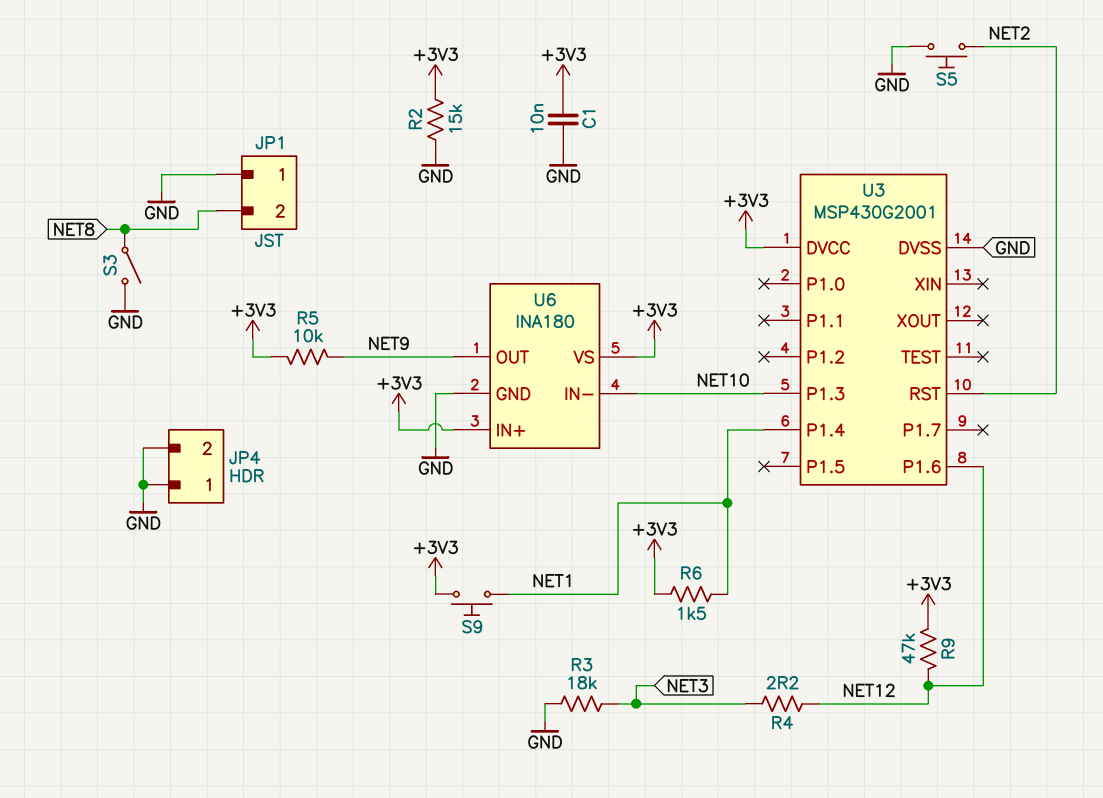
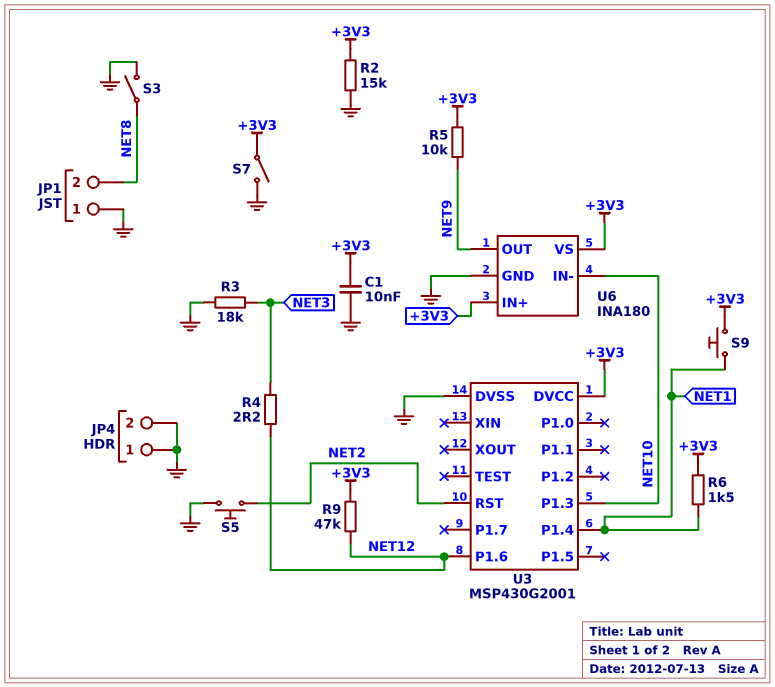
S7: none -> switch (+3V3, GND)

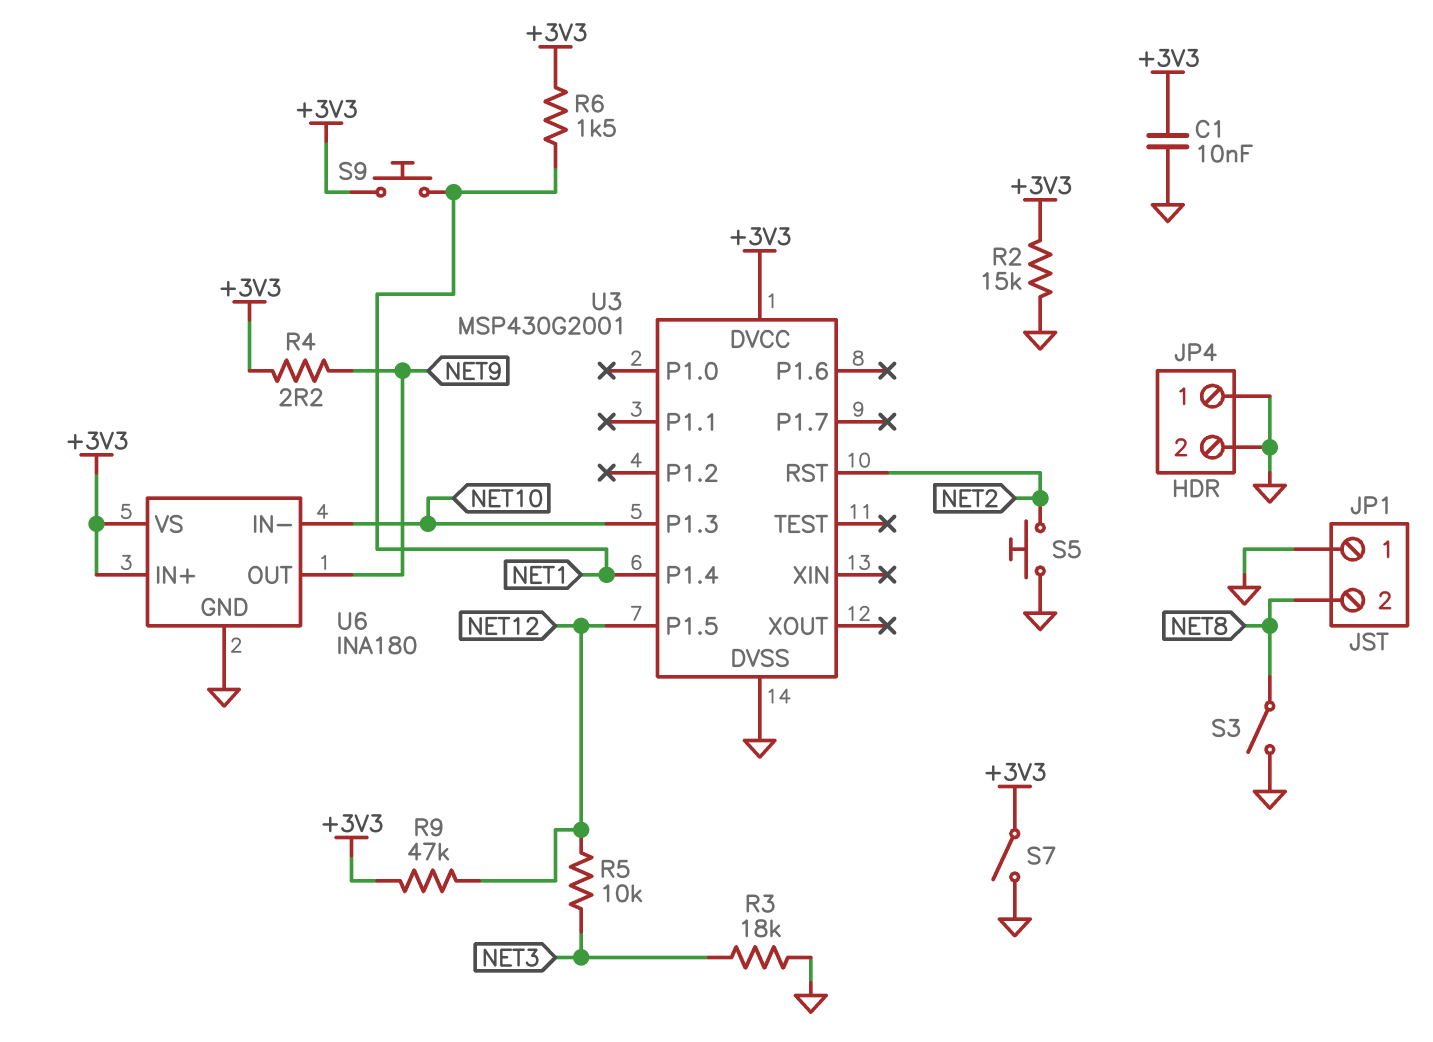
R4: 2.2 (NET3, NET12) -> 2.2 (+3V3, NET9)
R5: 10k (+3V3, NET9) -> 10k (NET3, NET12)
U3 pin P1.5: none -> NET12
U3 pin P1.6: NET12 -> none

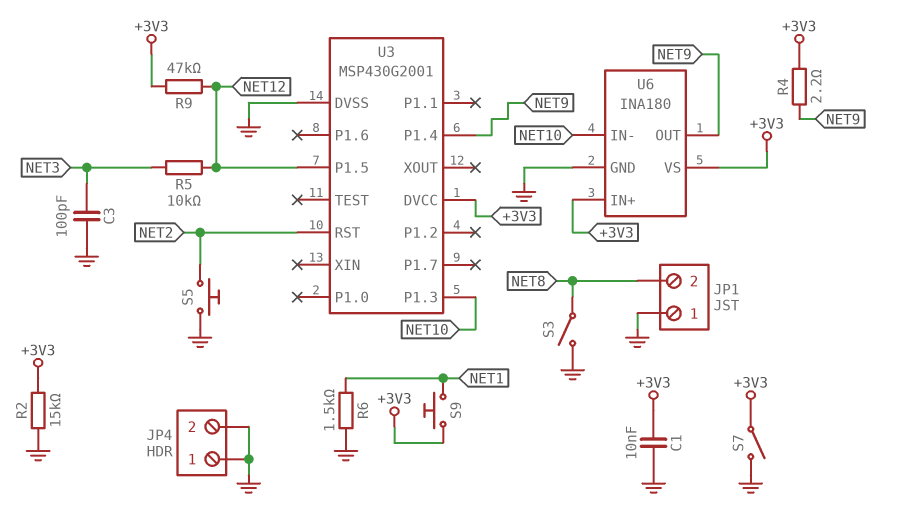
C3: none -> 100pF (GND, NET3)
R3: 18k (GND, NET3) -> none
R6: 1.5k (+3V3, NET1) -> 1.5k (GND, NET1)
U3 pin P1.4: NET1 -> NET9

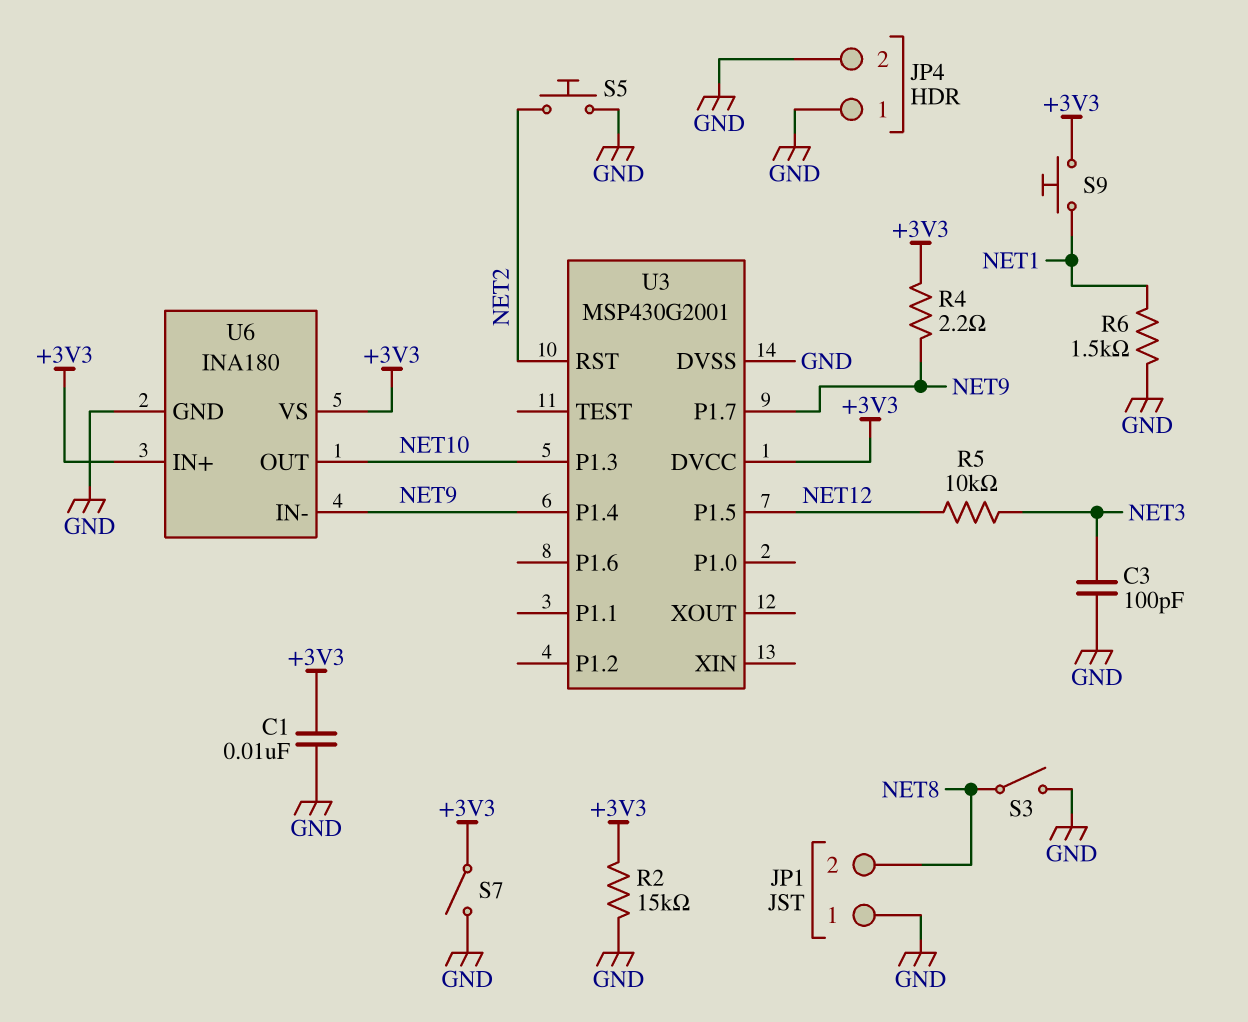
R9: 47k (+3V3, NET12) -> none
U3 pin P1.7: none -> NET9
U6 pin IN-: NET10 -> NET9
U6 pin OUT: NET9 -> NET10

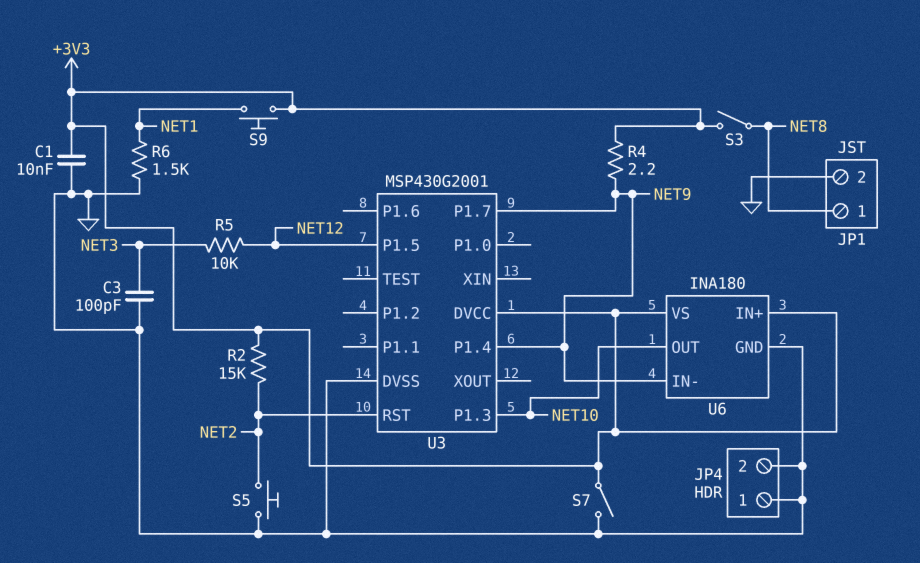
JP1 pin 1: GND -> NET8
JP1 pin 2: NET8 -> GND
R2: 15k (+3V3, GND) -> 15k (+3V3, NET2)
S3: switch (GND, NET8) -> switch (+3V3, NET8)

